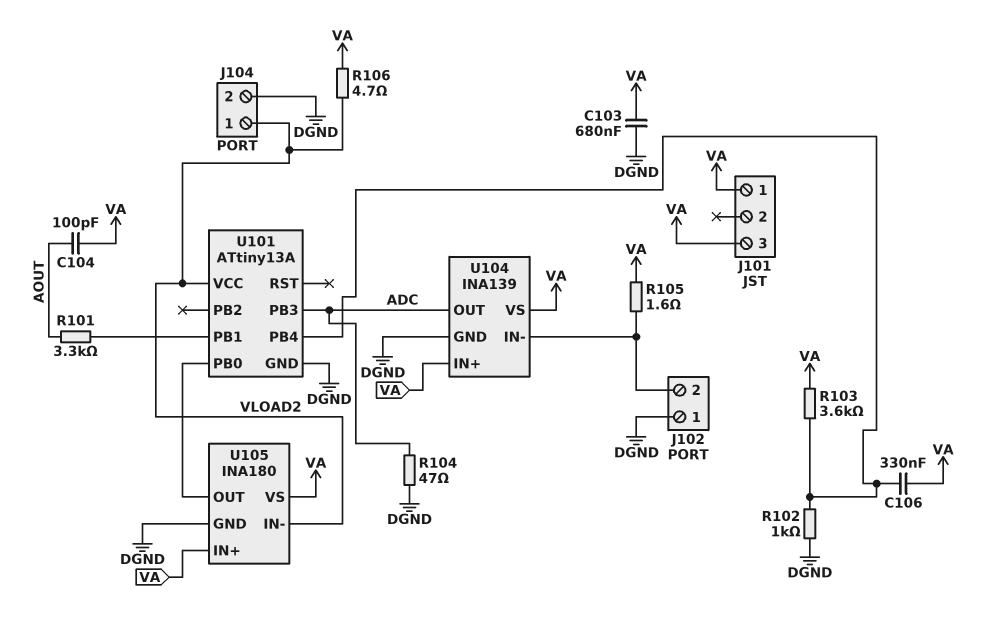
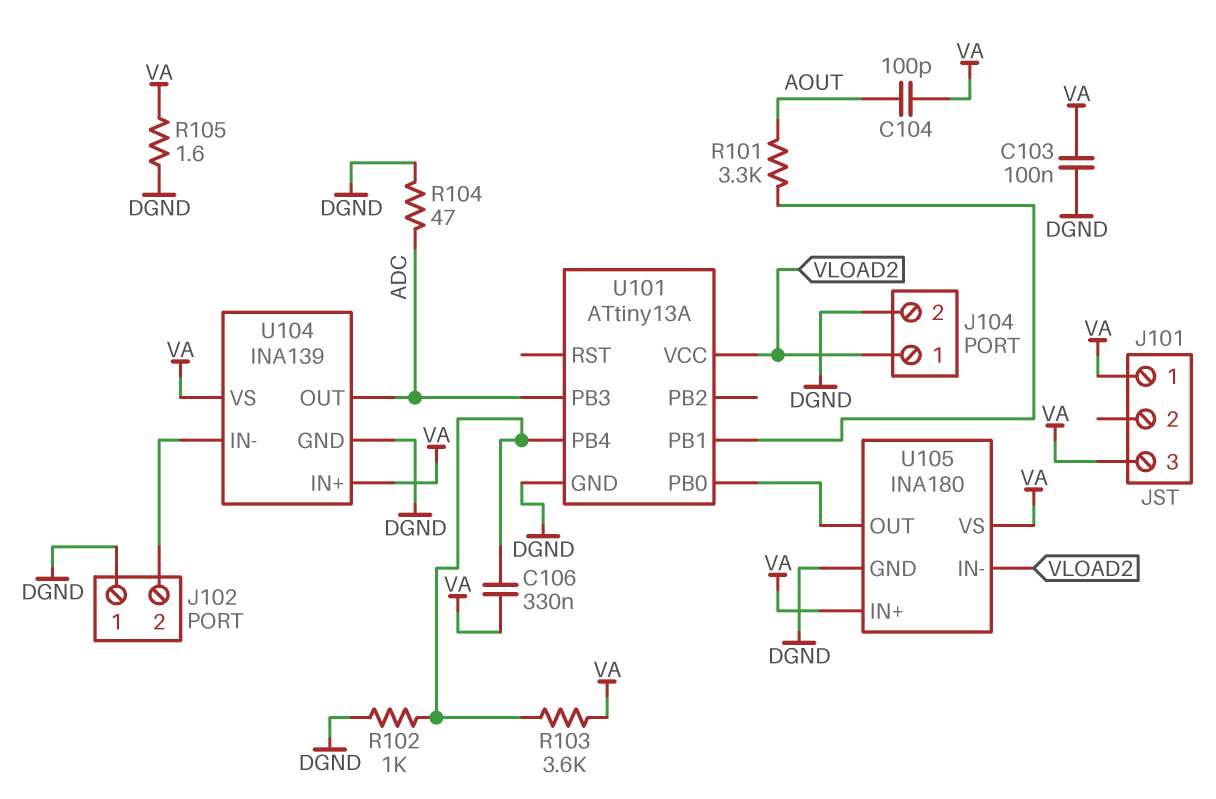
C103: 680nF (DGND, VA) -> 100nF (DGND, VA)
R105: 1.6 (J102/2, VA) -> 1.6 (DGND, VA)
R106: 4.7 (VA, VLOAD2) -> none

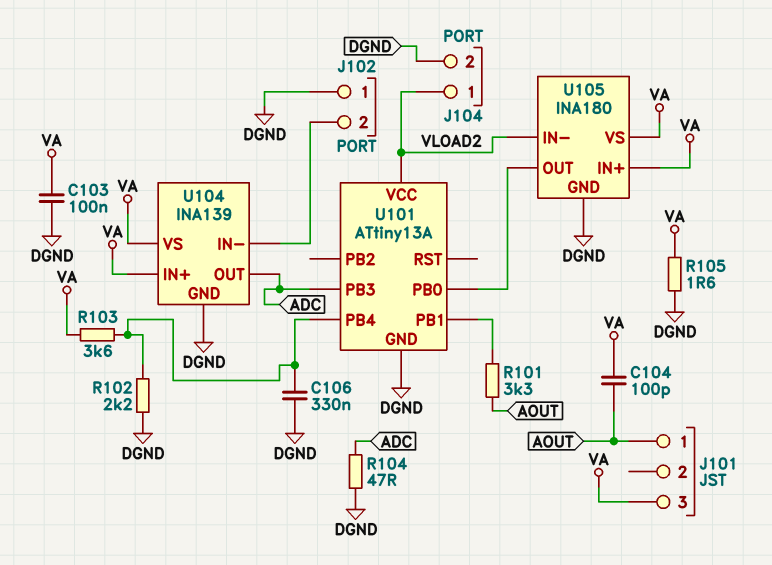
C106: 330nF (U101/PB4, VA) -> 330nF (DGND, U101/PB4)
J101 pin 1: VA -> AOUT
R102: 1k (DGND, U101/PB4) -> 2.2k (DGND, U101/PB4)

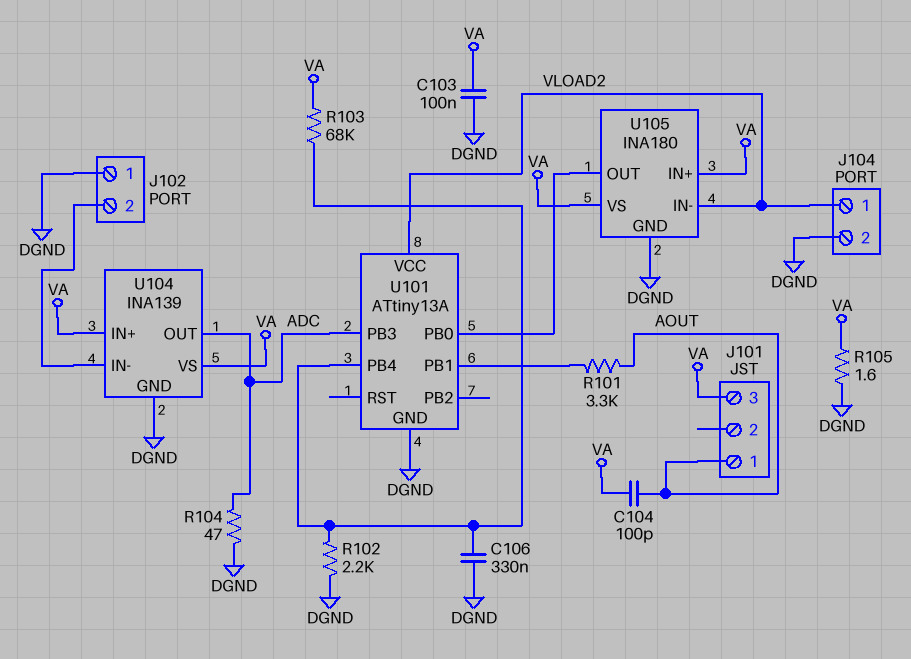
R103: 3.6k (U101/PB4, VA) -> 68k (U101/PB4, VA)

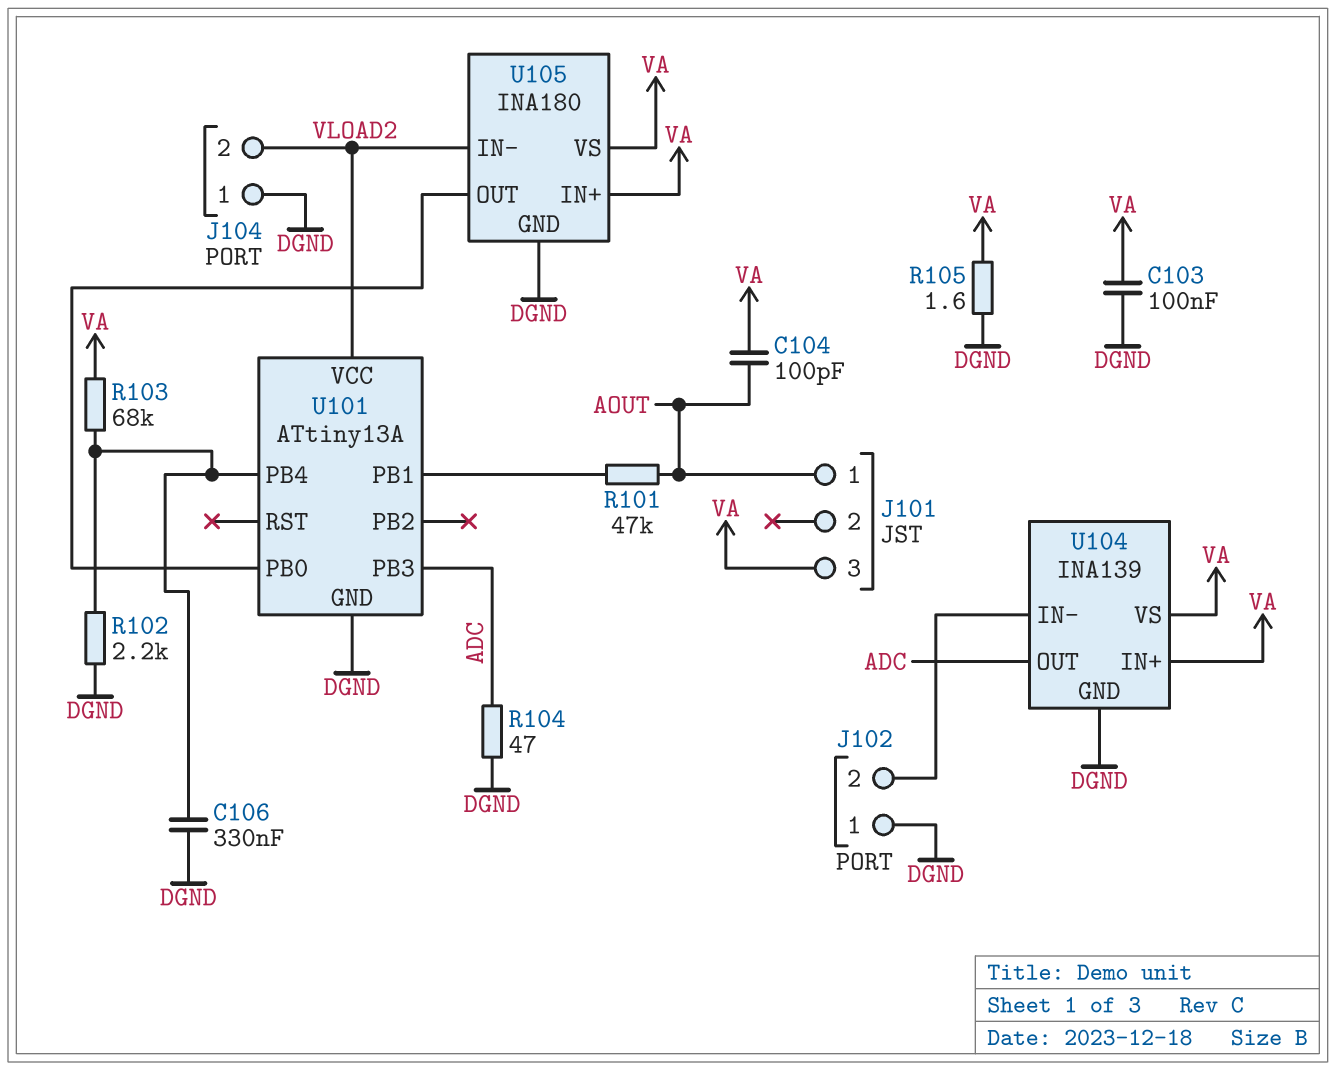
J104 pin 1: VLOAD2 -> DGND
J104 pin 2: DGND -> VLOAD2
R101: 3.3k (AOUT, U101/PB1) -> 47k (AOUT, U101/PB1)

